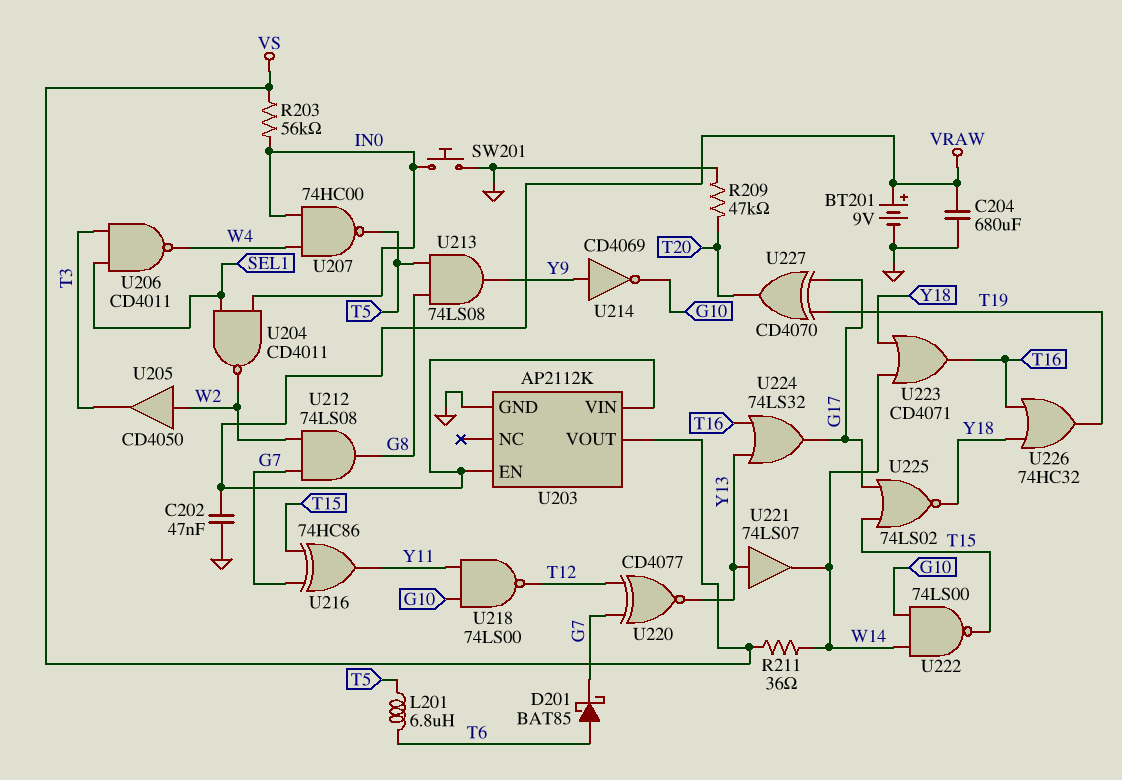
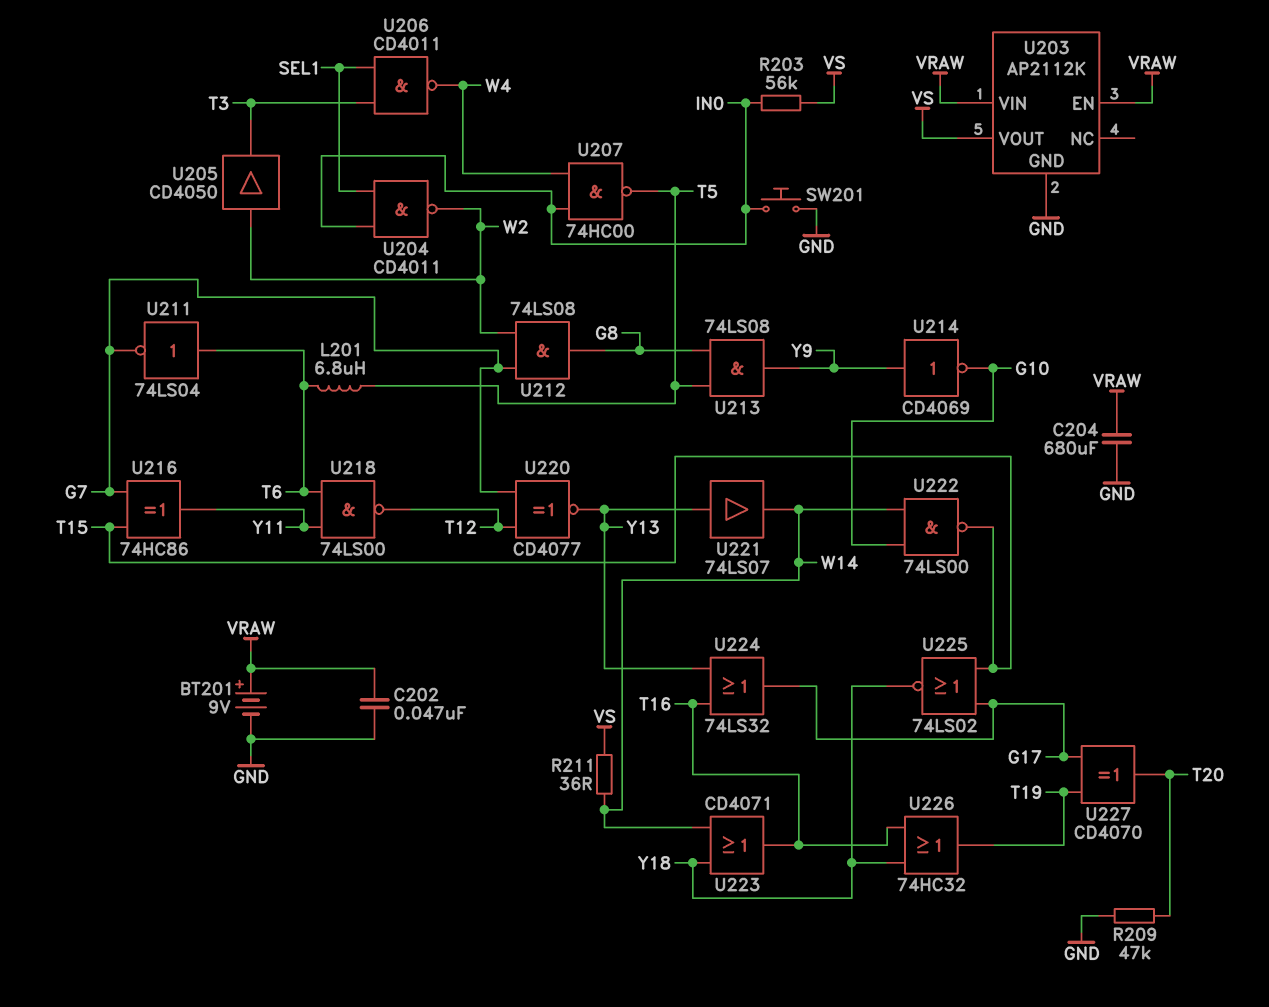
D201: schottky BAT85 (A T6, K G7) -> none
U211: none -> NOT 74LS04 (in T6, out G7)
U218: NAND 74LS00 (in G10, in Y11, out T12) -> NAND 74LS00 (in T6, in Y11, out T12)

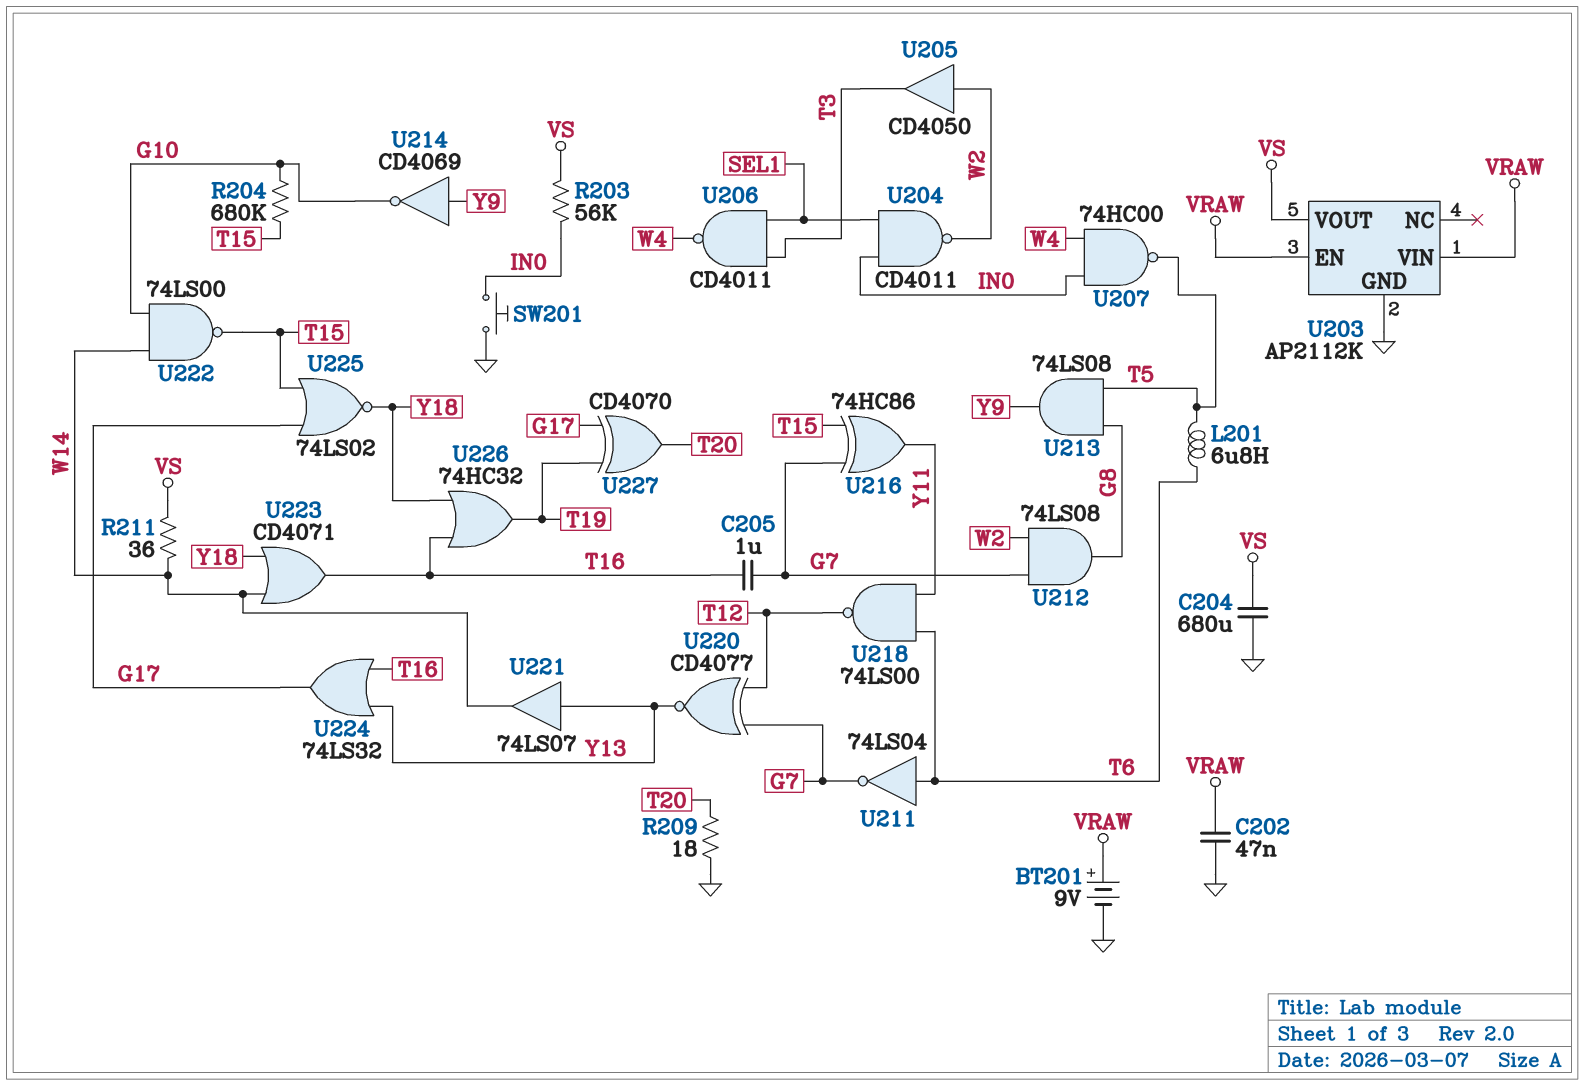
C204: 680uF (GND, VRAW) -> 680uF (GND, VS)
C205: none -> 1uF (G7, T16)
R204: none -> 680k (G10, T15)
R209: 47k (GND, T20) -> 18 (GND, T20)

